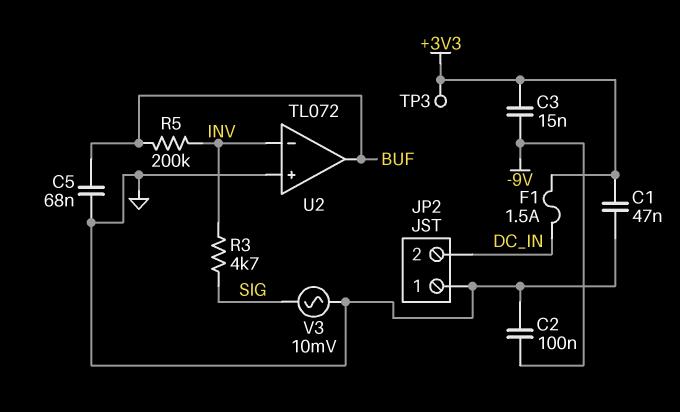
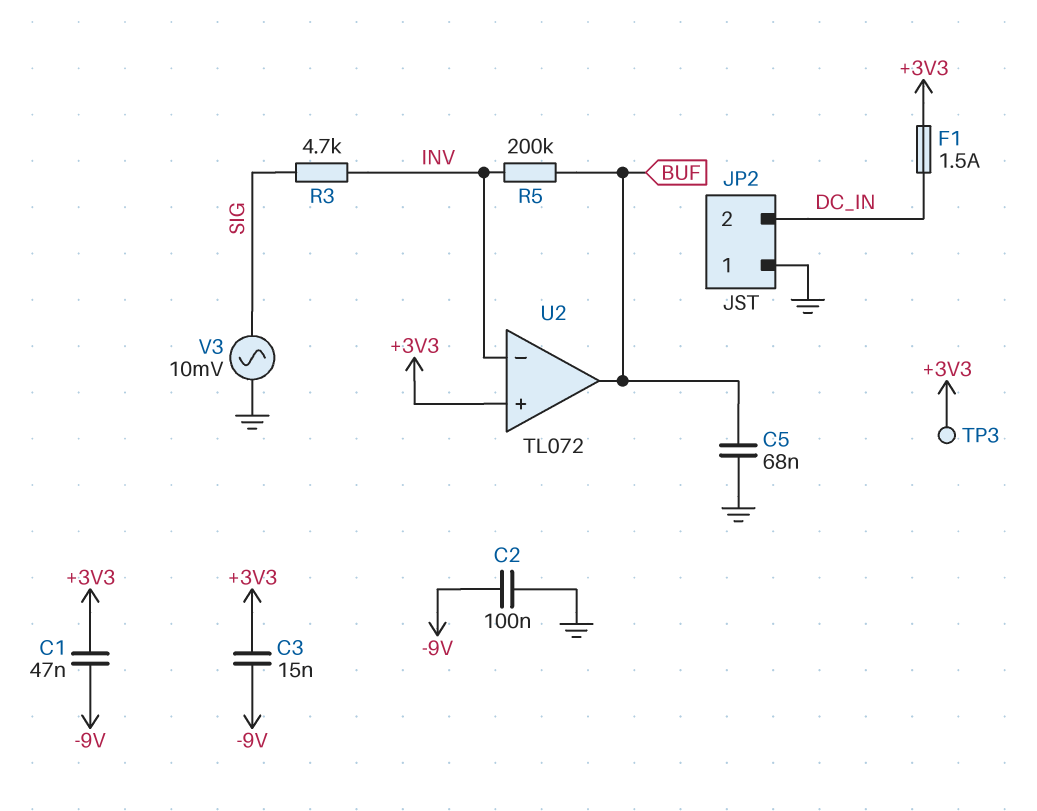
C1: 47nF (+3V3, GND) -> 47nF (+3V3, -9V)
U2 pin in+: GND -> +3V3

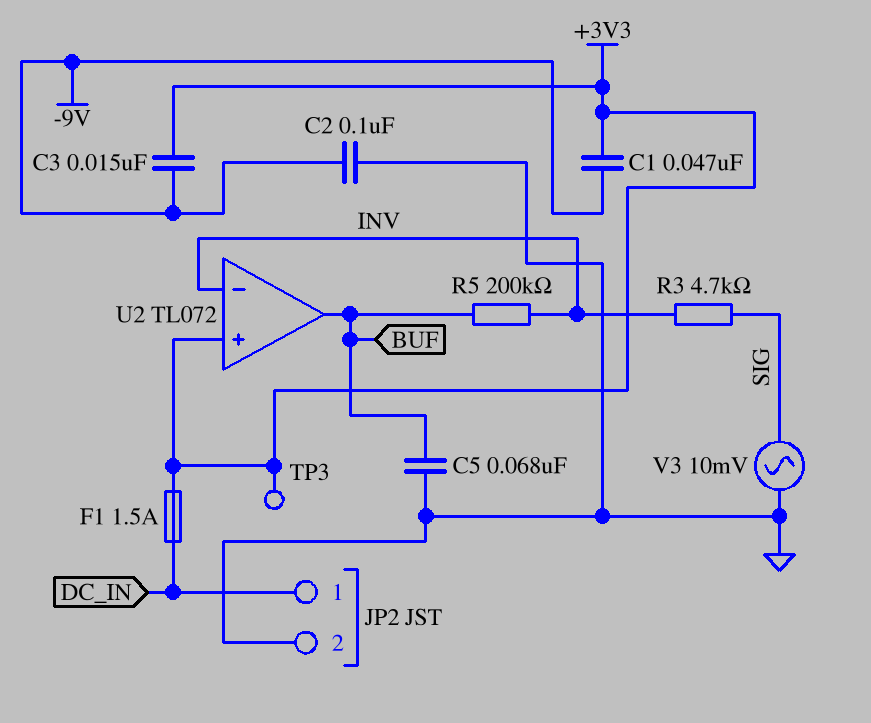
JP2 pin 1: GND -> DC_IN
JP2 pin 2: DC_IN -> GND

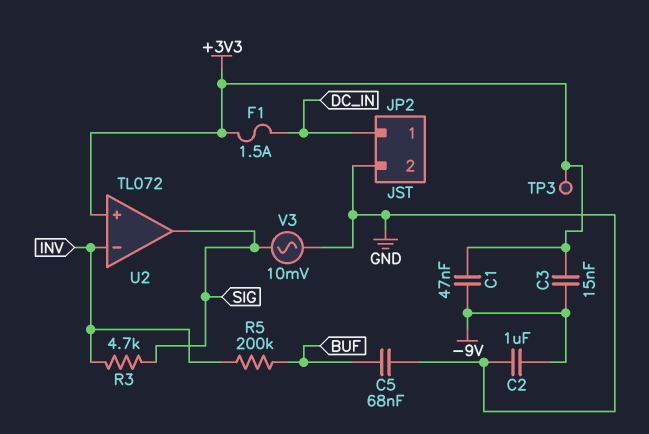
C2: 100nF (-9V, GND) -> 1uF (-9V, GND)
U2 pin out: BUF -> SIG

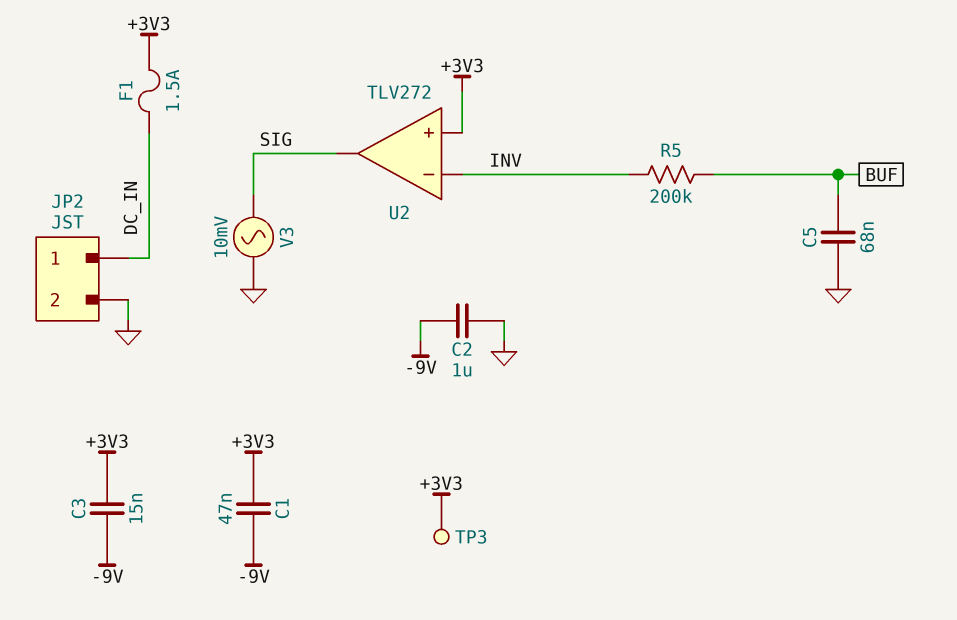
R3: 4.7k (INV, SIG) -> none
U2: TL072 -> TLV272

